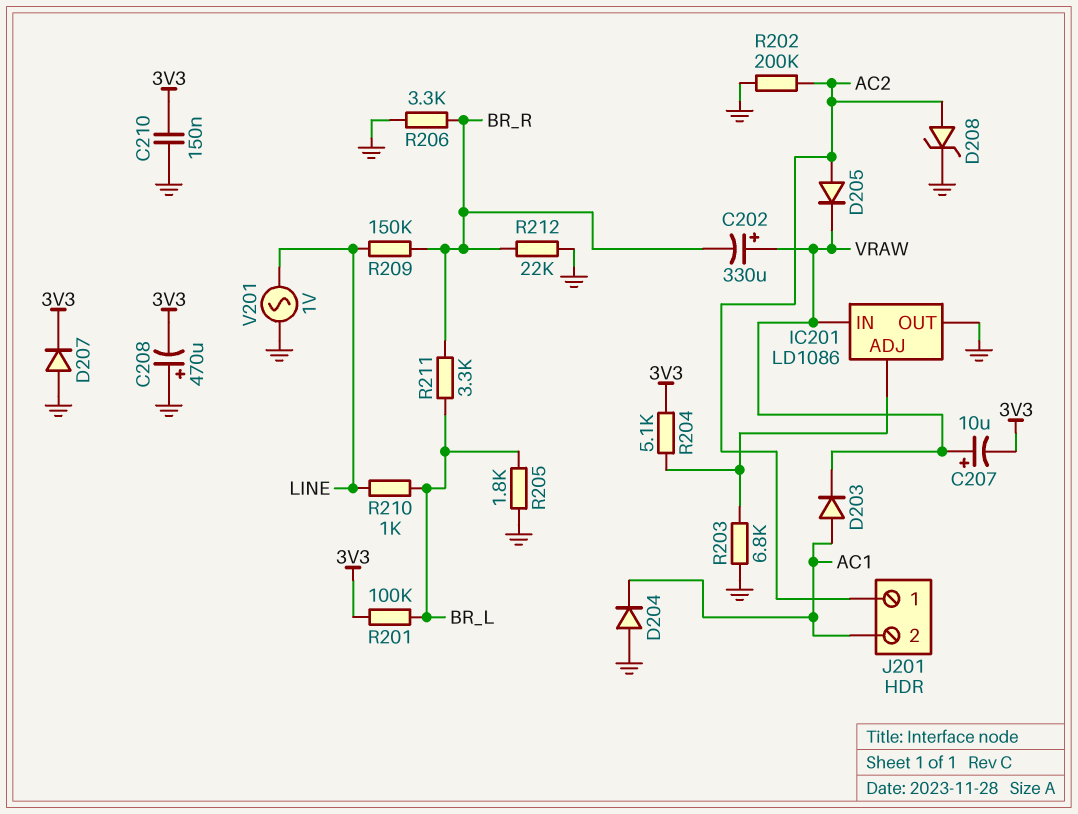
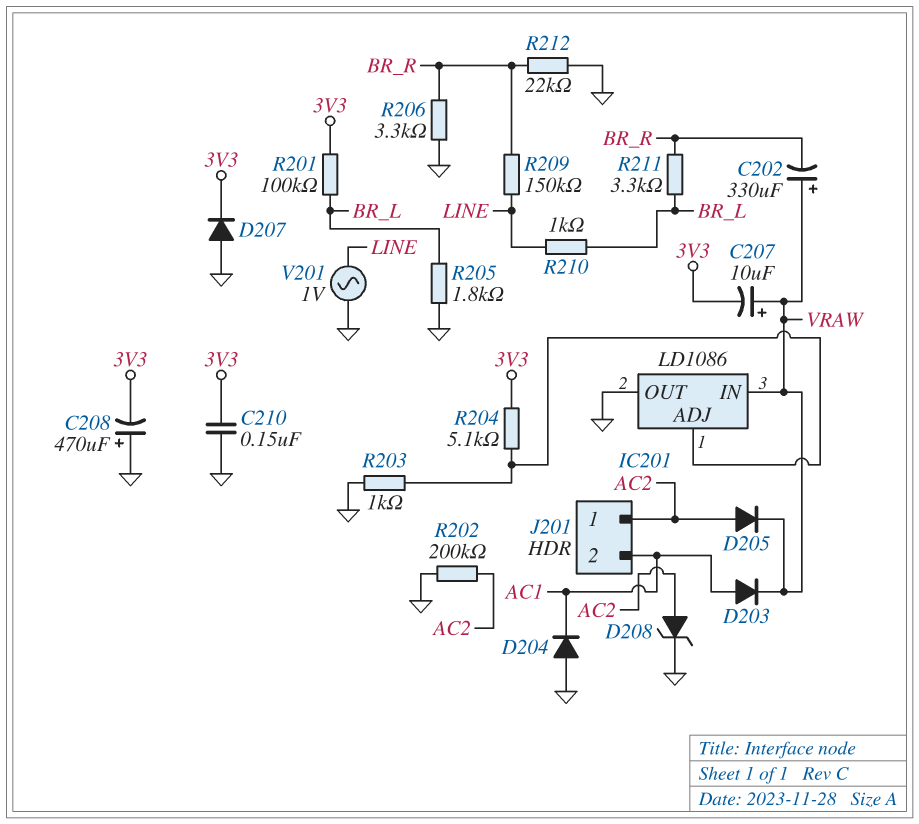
R203: 6.8k (GND, IC201/ADJ) -> 1k (GND, IC201/ADJ)

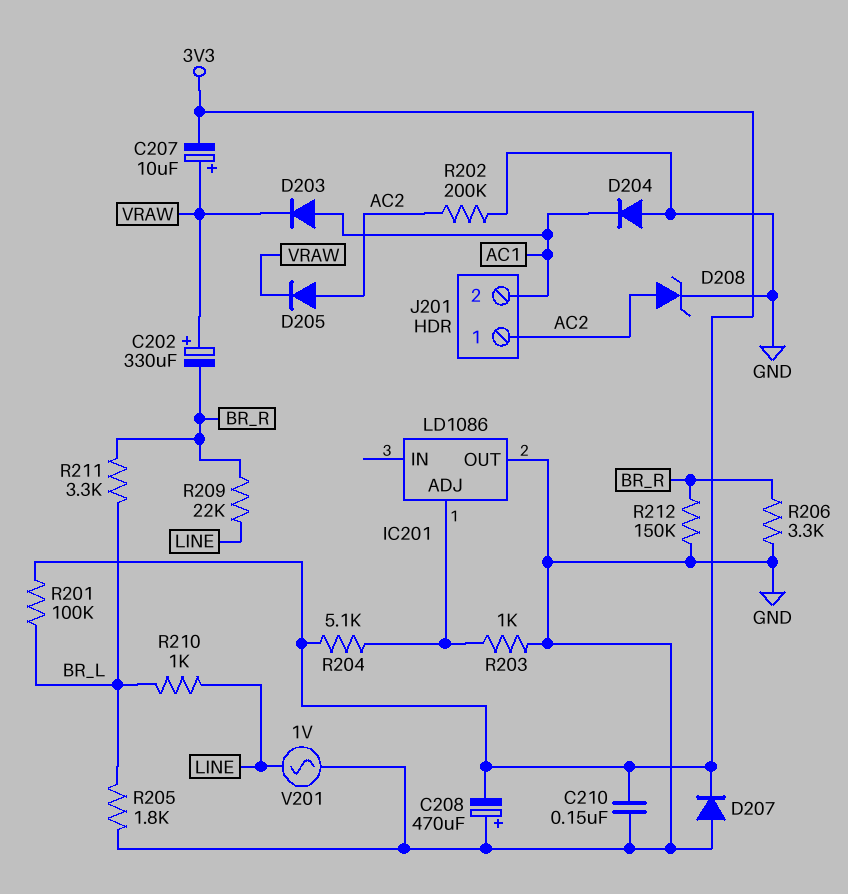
IC201 pin IN: VRAW -> none
R209: 150k (BR_R, LINE) -> 22k (BR_R, LINE)
R212: 22k (BR_R, GND) -> 150k (BR_R, GND)

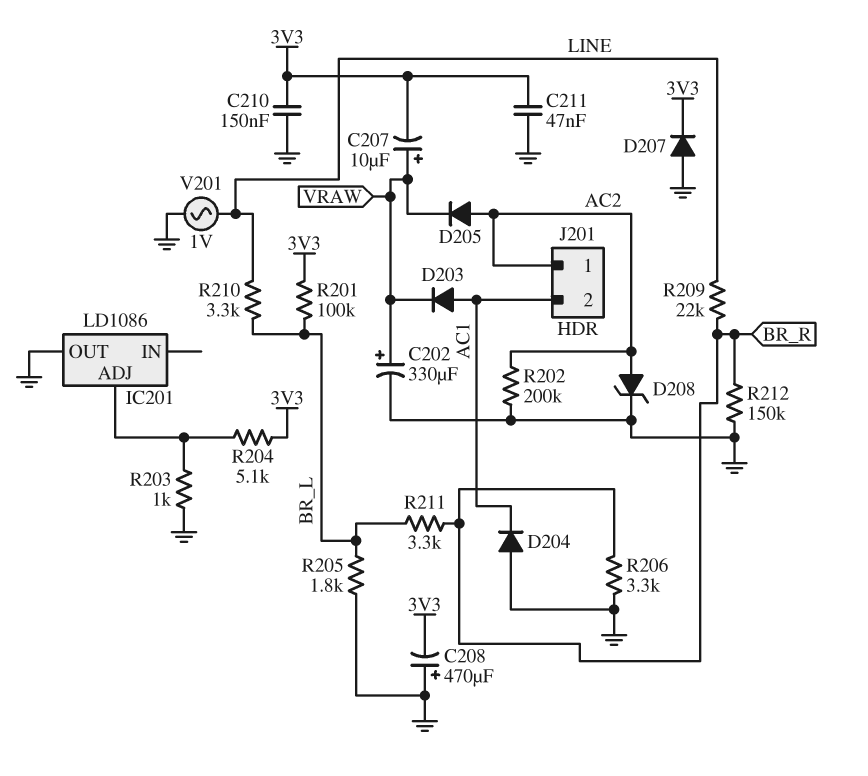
C202: 330uF (plus VRAW, minus BR_R) -> 330uF (plus VRAW, minus GND)
C211: none -> 47nF (3V3, GND)
R210: 1k (BR_L, LINE) -> 3.3k (BR_L, LINE)

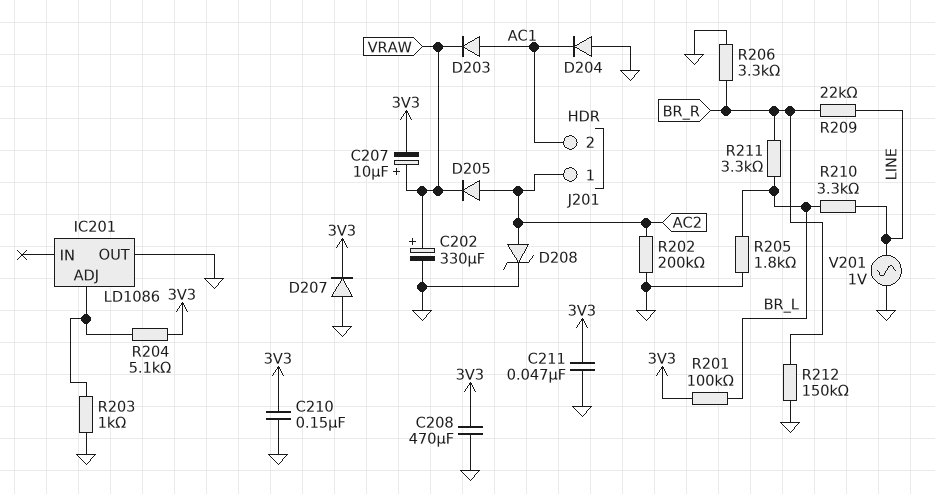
C208: 470uF (plus GND, minus 3V3) -> 470uF (3V3, GND)

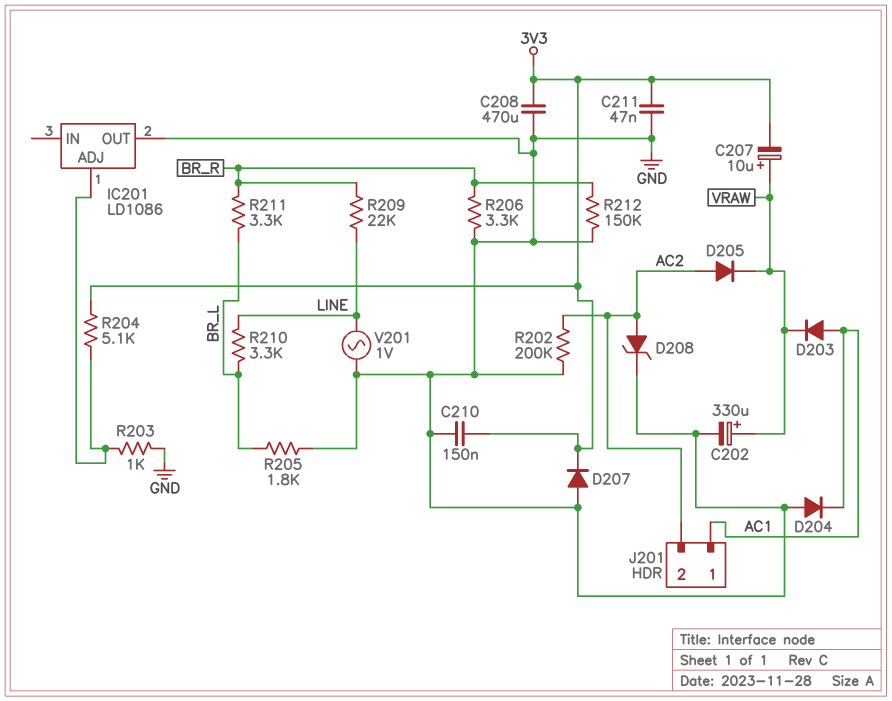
J201 pin 1: AC2 -> AC1
J201 pin 2: AC1 -> AC2
R201: 100k (3V3, BR_L) -> none

